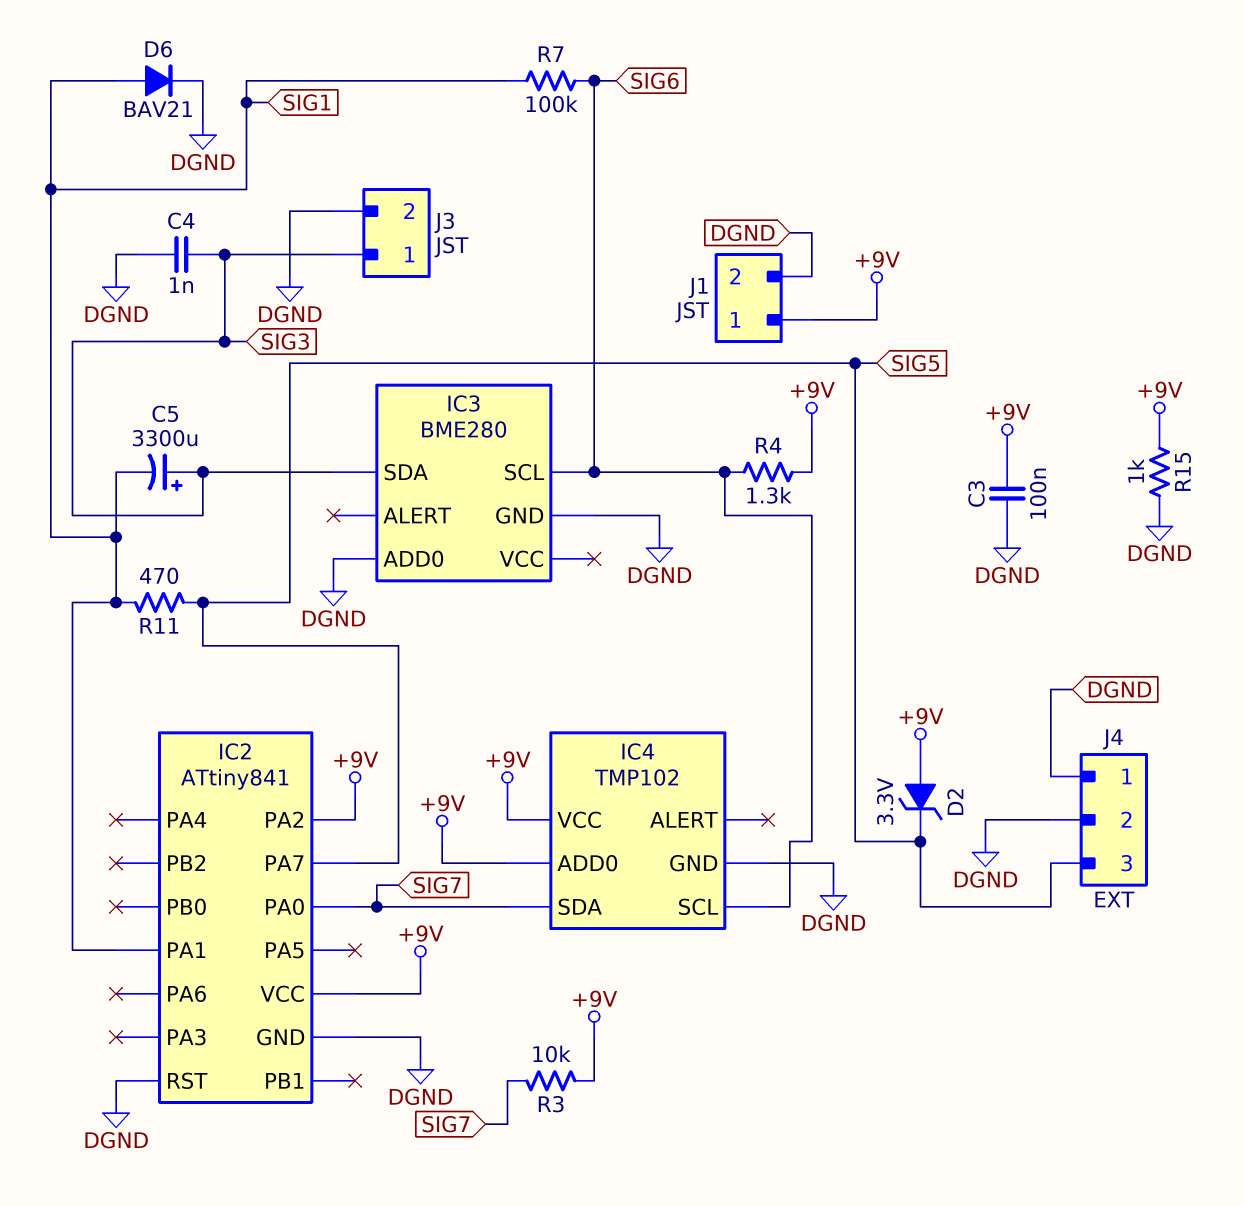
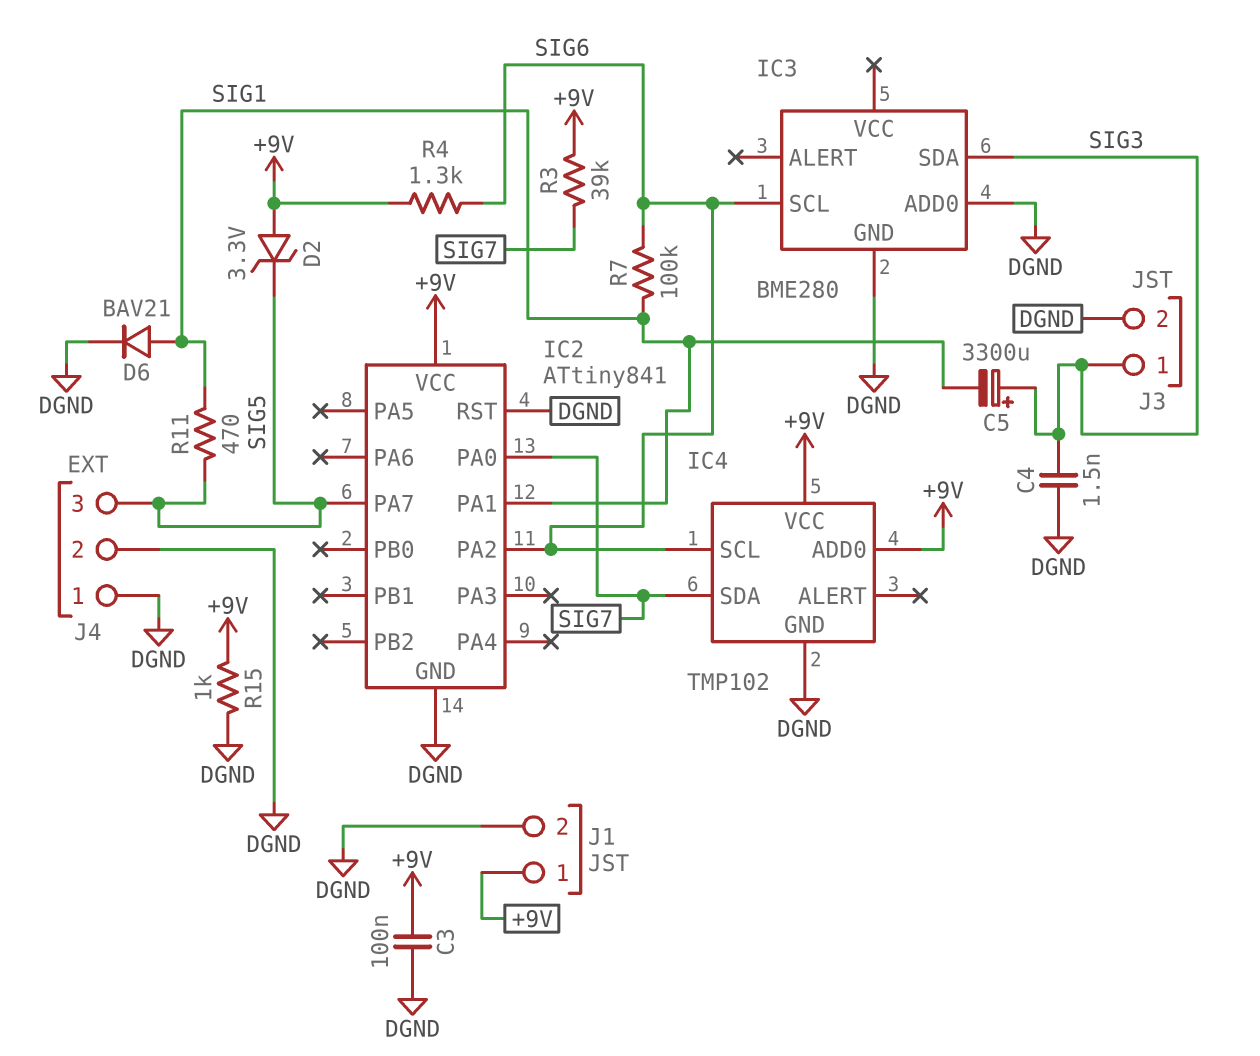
C4: 1nF (DGND, SIG3) -> 1.5nF (DGND, SIG3)
IC2 pin PA2: +9V -> SIG6
R3: 10k (+9V, SIG7) -> 39k (+9V, SIG7)

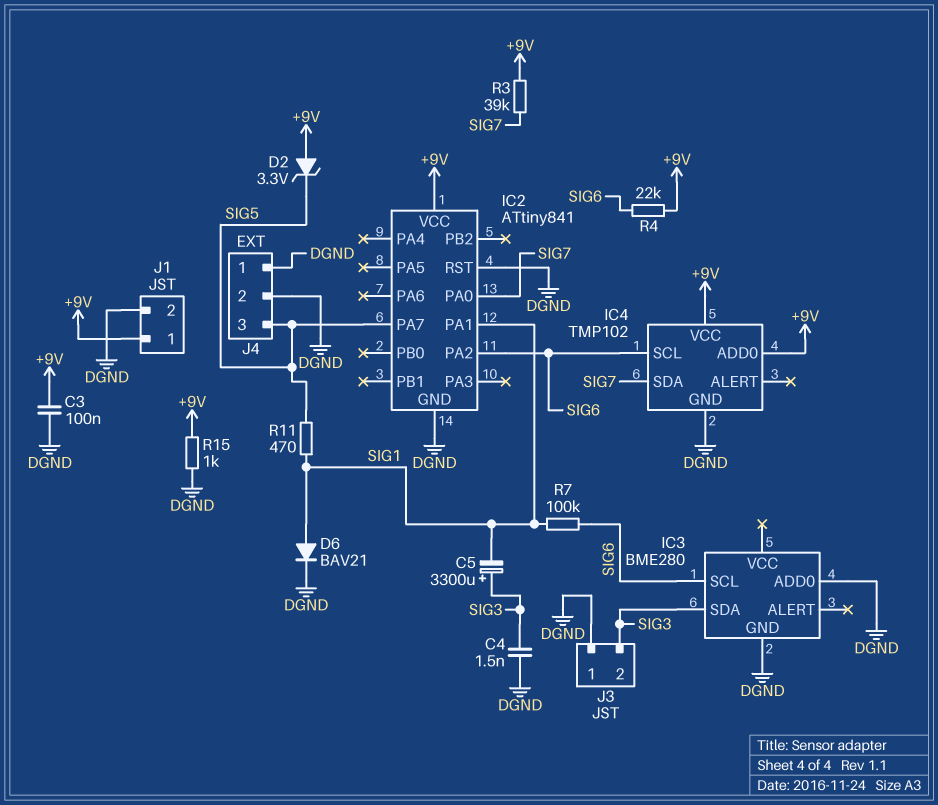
J3 pin 1: SIG3 -> DGND
J3 pin 2: DGND -> SIG3
R4: 1.3k (+9V, SIG6) -> 22k (+9V, SIG6)

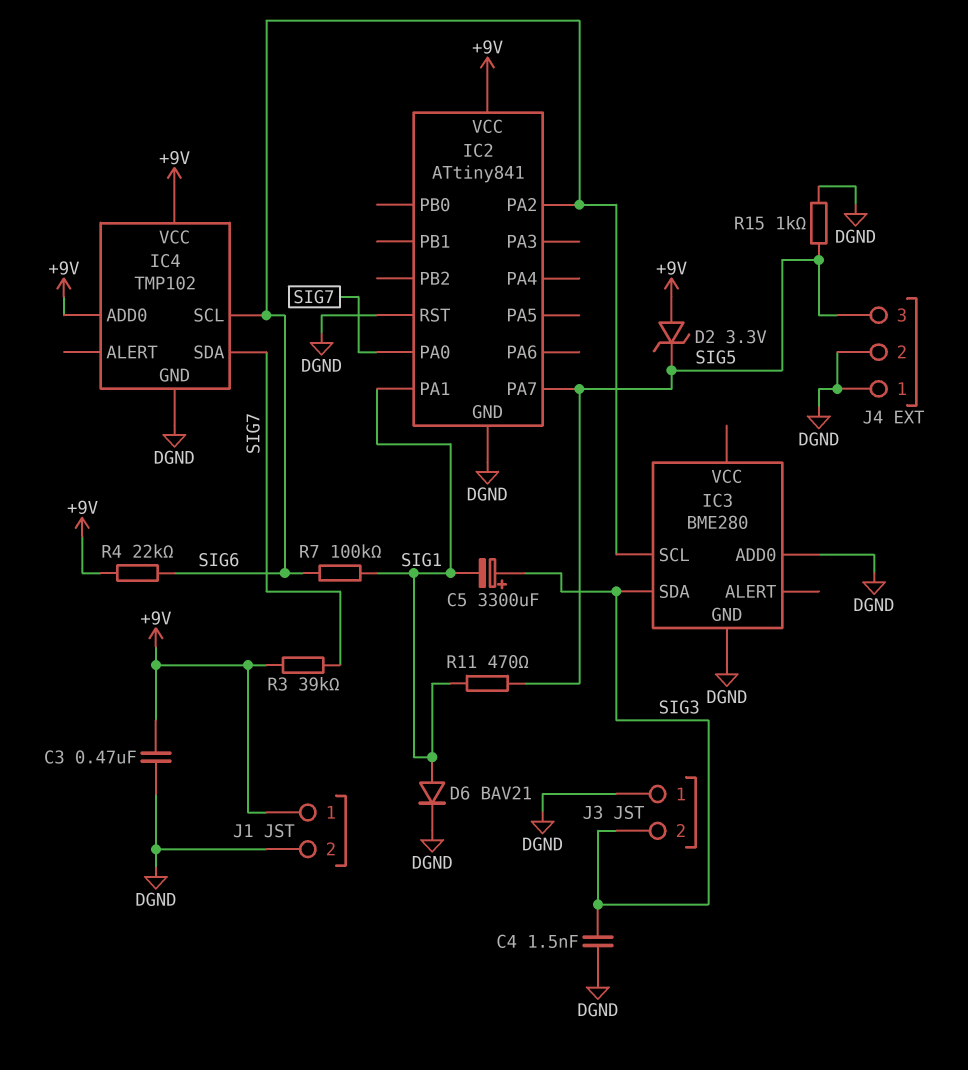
C3: 100nF (+9V, DGND) -> 470nF (+9V, DGND)
R15: 1k (+9V, DGND) -> 1k (DGND, SIG5)

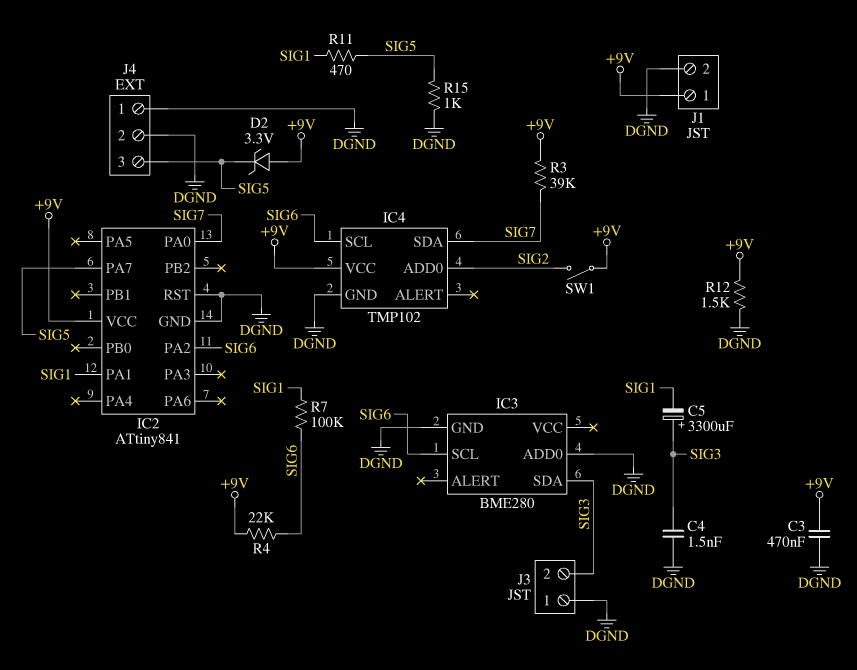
D6: diode BAV21 (A SIG1, K DGND) -> none
IC4 pin ADD0: +9V -> SIG2
R12: none -> 1.5k (+9V, DGND)
SW1: none -> switch (+9V, SIG2)

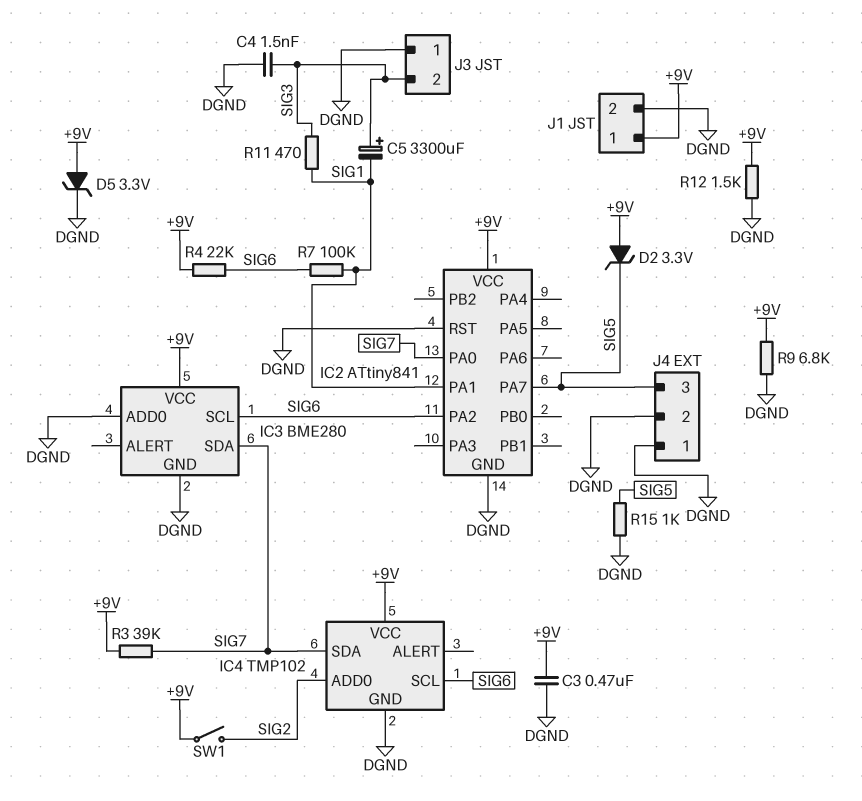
D5: none -> zener 3.3V (A +9V, K DGND)
IC3 pin SDA: SIG3 -> SIG7
IC3 pin VCC: none -> +9V
R9: none -> 6.8k (+9V, DGND)
R11: 470 (SIG1, SIG5) -> 470 (SIG1, SIG3)

